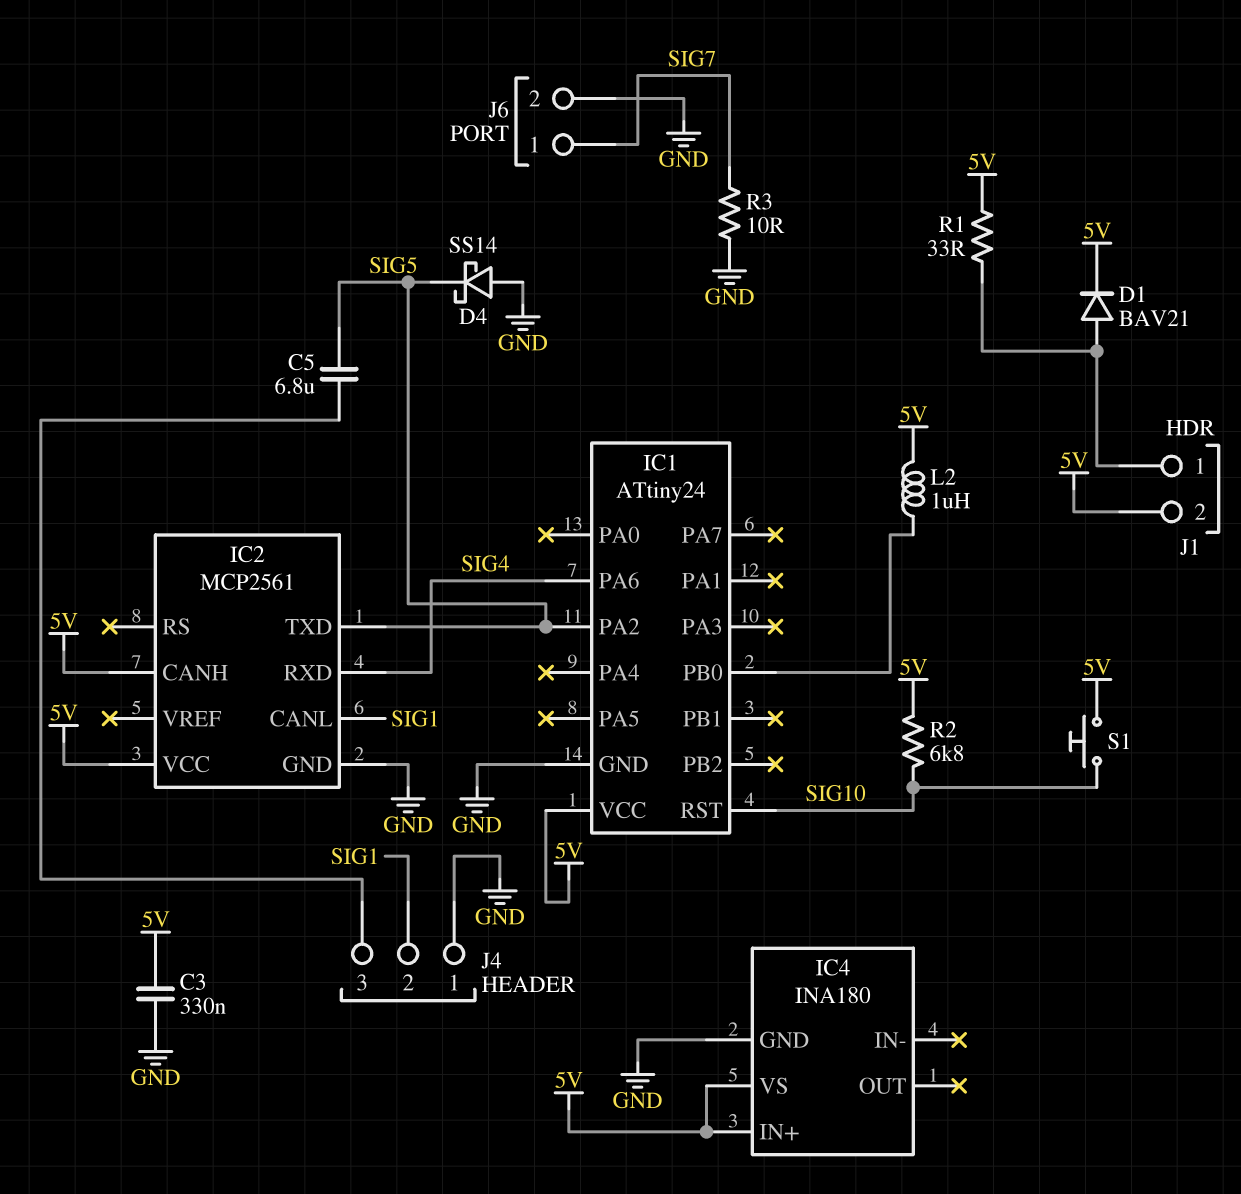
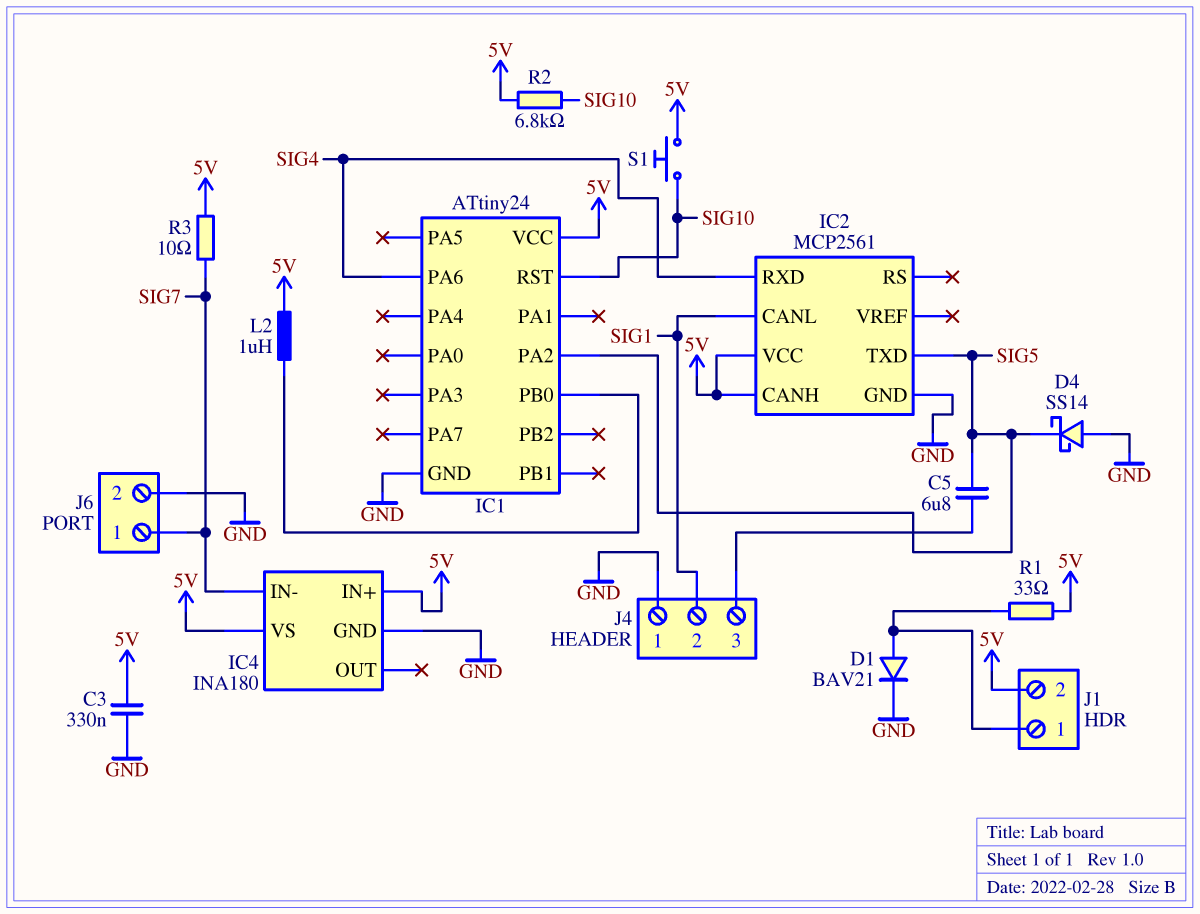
D1: diode BAV21 (A J1/1, K 5V) -> diode BAV21 (A J1/1, K GND)
IC4 pin IN-: none -> SIG7
R3: 10 (GND, SIG7) -> 10 (5V, SIG7)

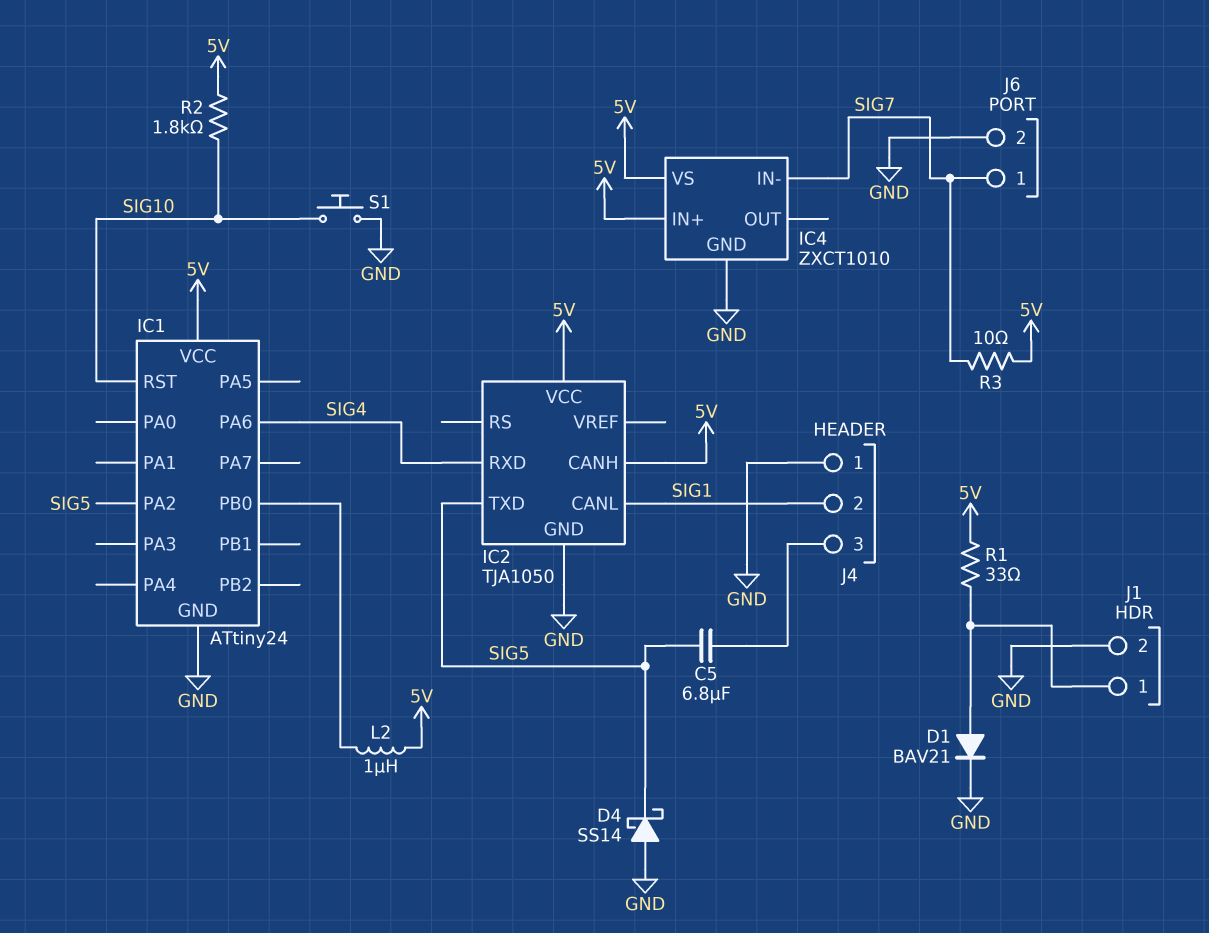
C3: 330nF (5V, GND) -> none
IC2: MCP2561 -> TJA1050
IC4: INA180 -> ZXCT1010
J1 pin 2: 5V -> GND
R2: 6.8k (5V, SIG10) -> 1.8k (5V, SIG10)
S1: button (5V, SIG10) -> button (GND, SIG10)

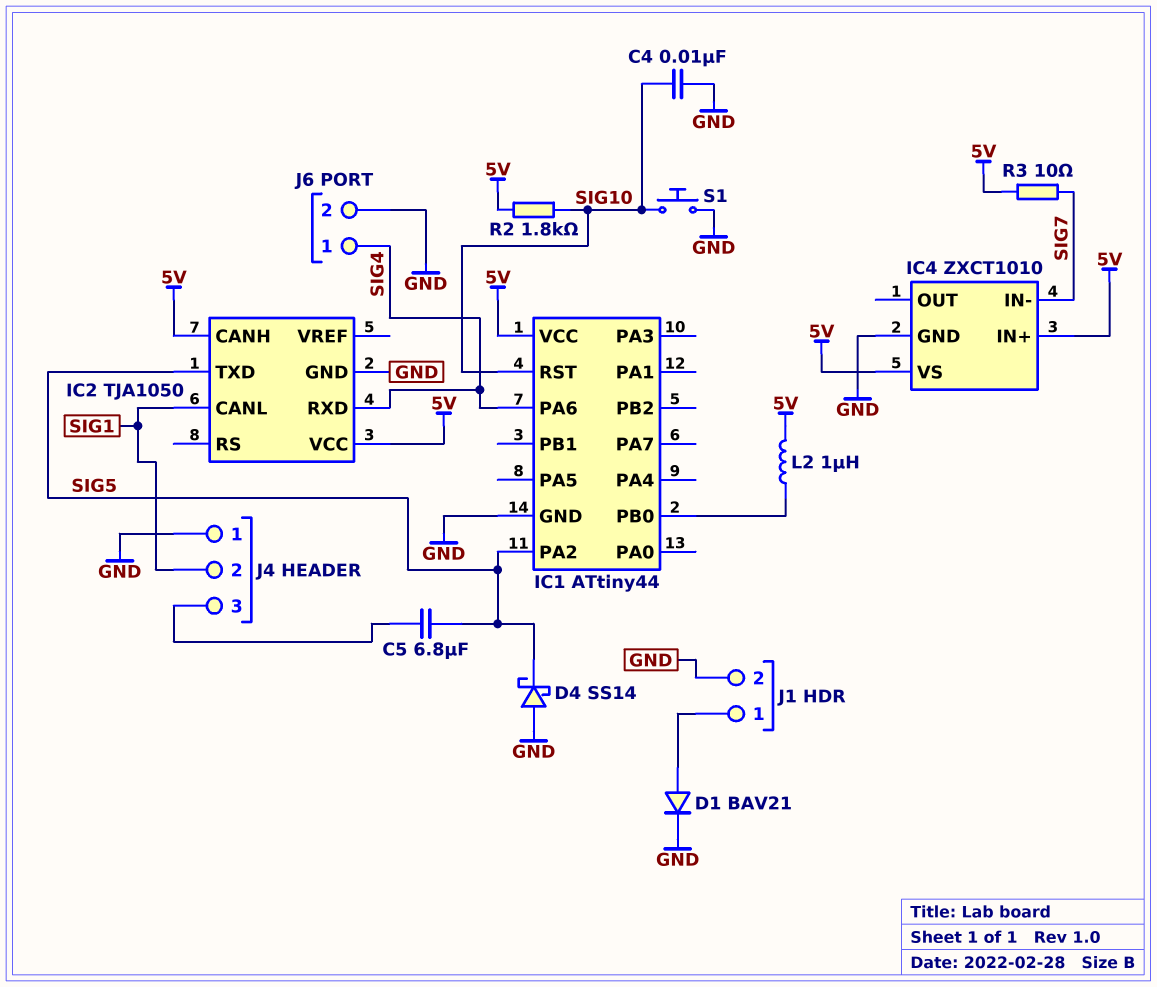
C4: none -> 10nF (GND, SIG10)
IC1: ATtiny24 -> ATtiny44
J6 pin 1: SIG7 -> SIG4
R1: 33 (5V, J1/1) -> none

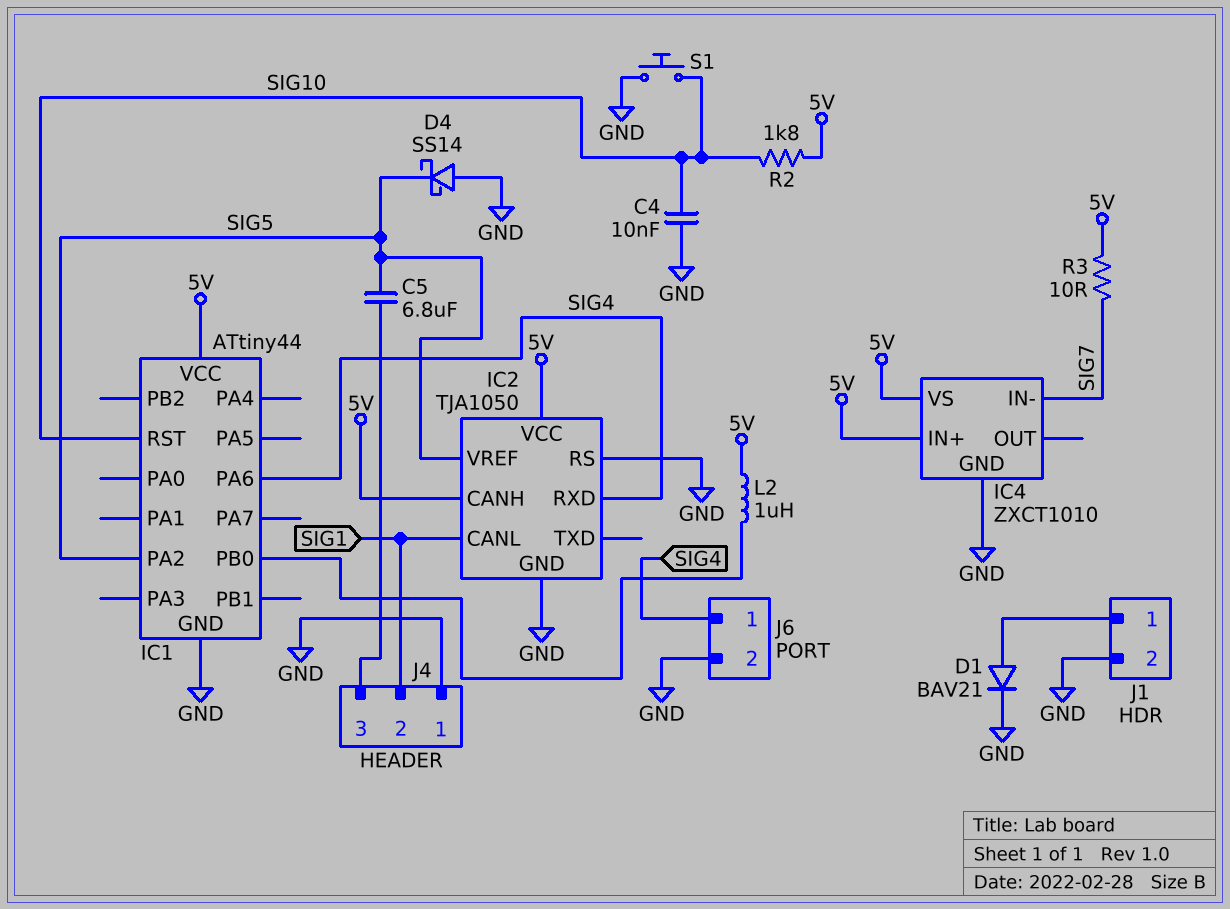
IC2 pin RS: none -> GND
IC2 pin TXD: SIG5 -> none
IC2 pin VREF: none -> SIG5

